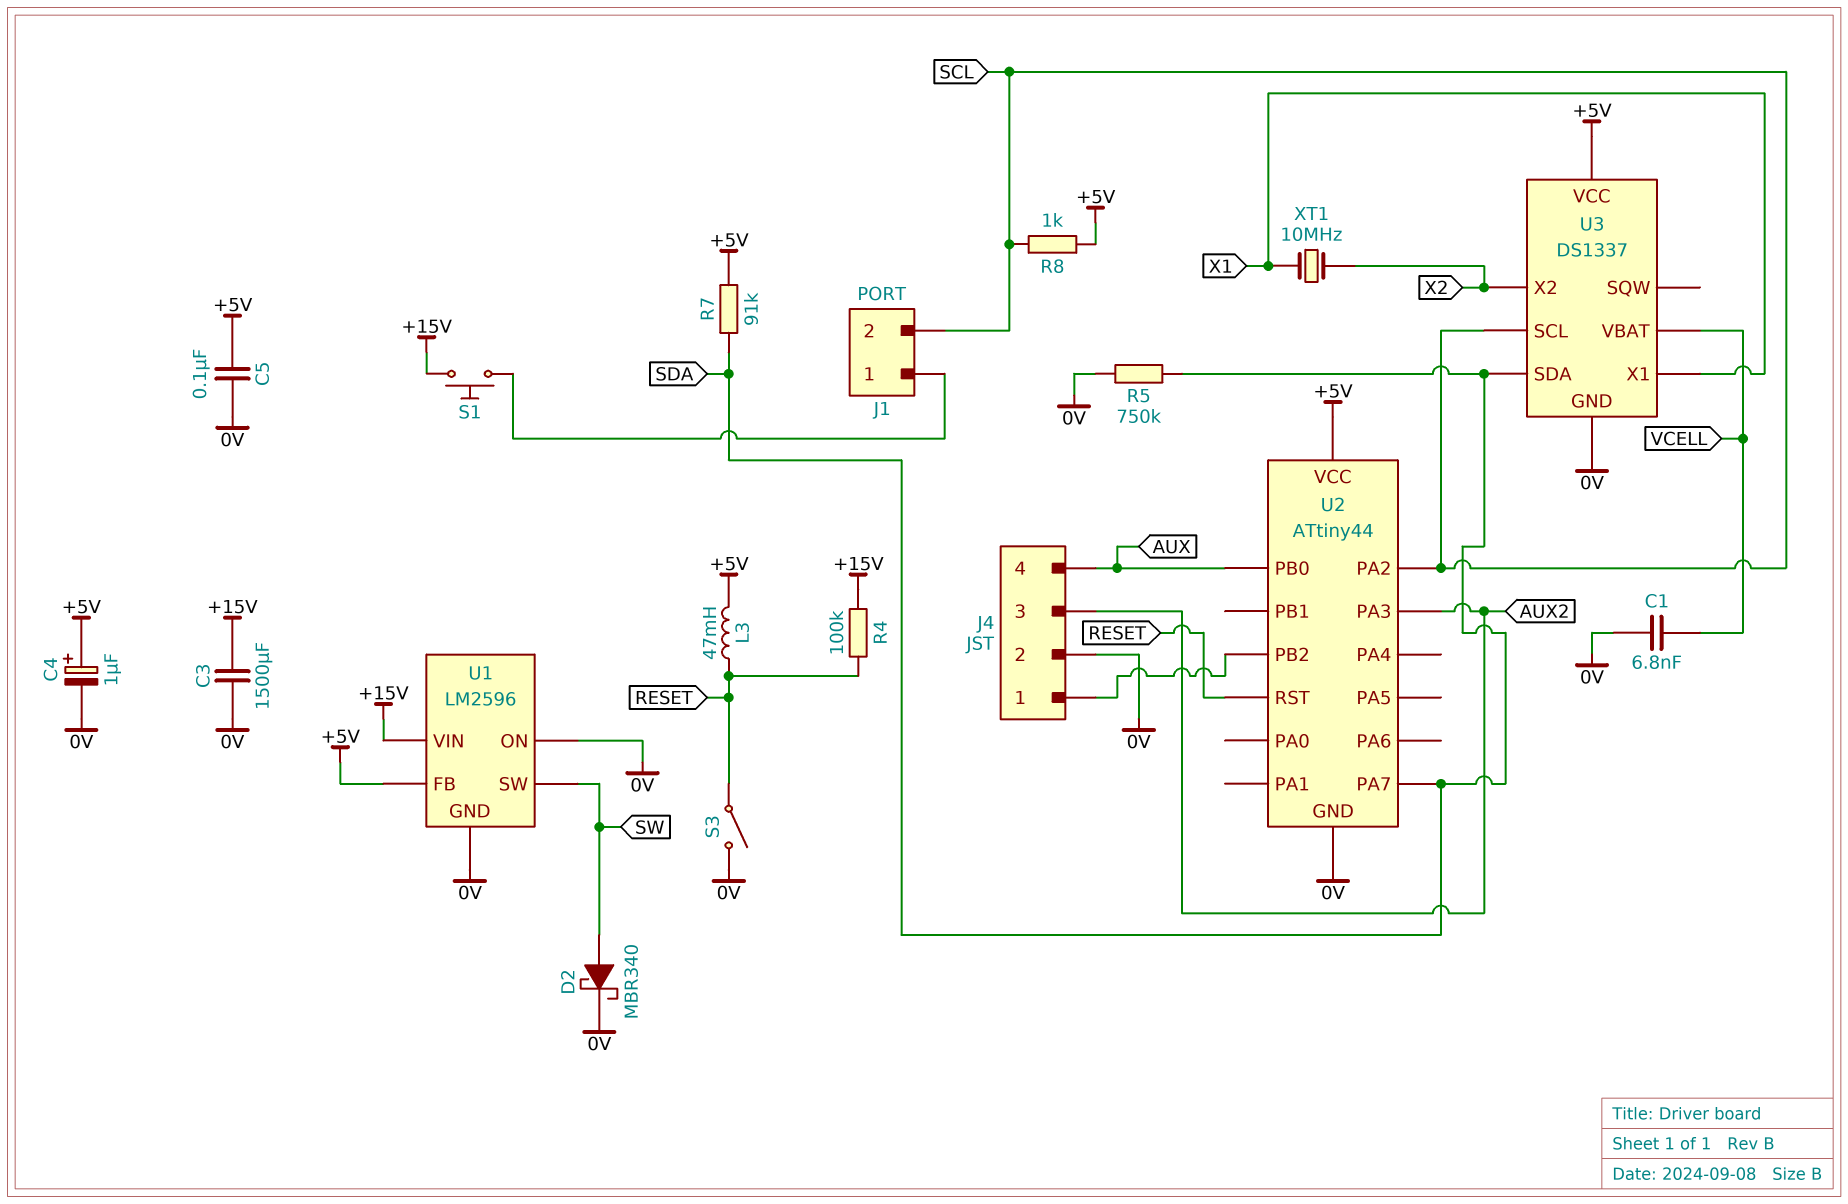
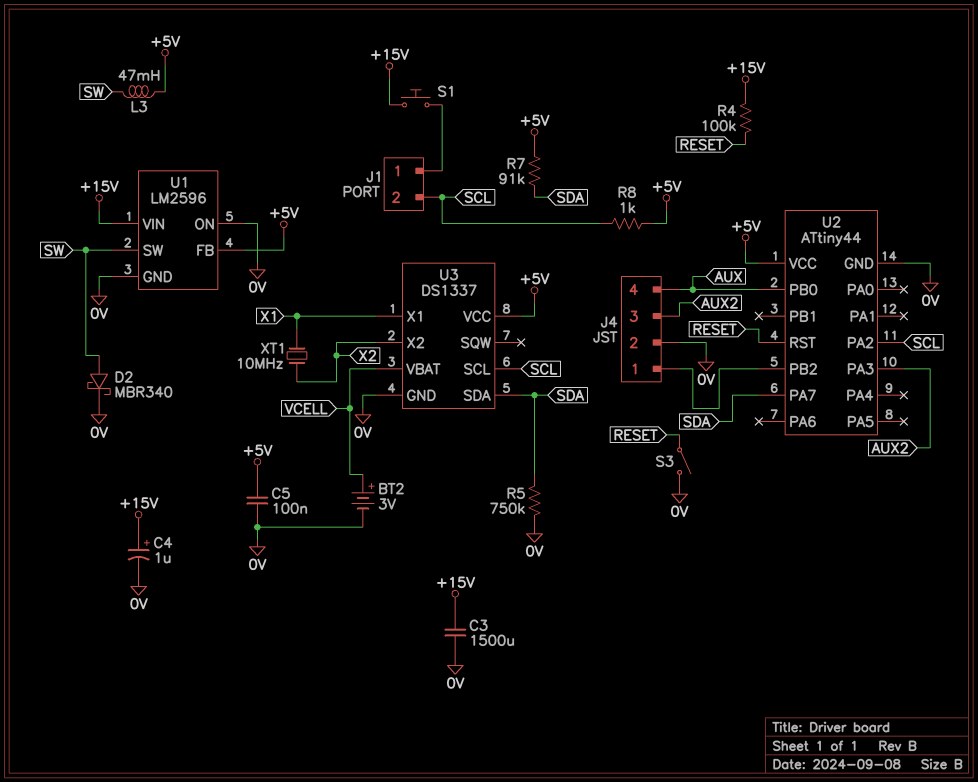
BT2: none -> 3V (plus VCELL, minus 0V)
C1: 6.8nF (0V, VCELL) -> none
C4: 1uF (plus +5V, minus 0V) -> 1uF (plus +15V, minus 0V)
L3: 47mH (+5V, RESET) -> 47mH (+5V, SW)

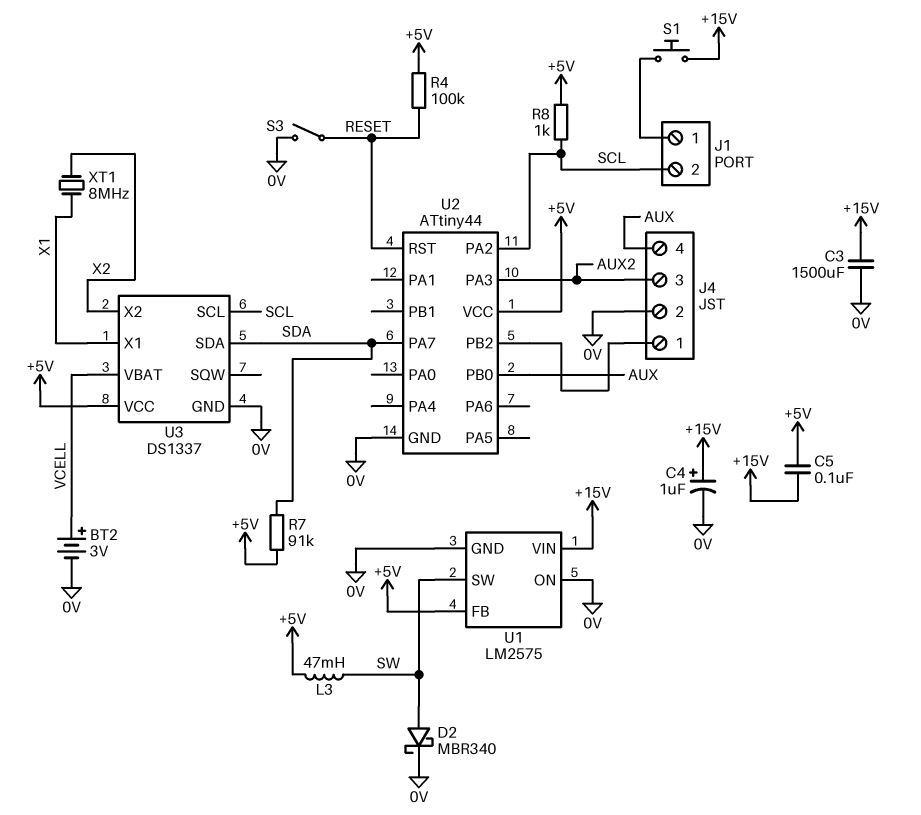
C5: 100nF (+5V, 0V) -> 100nF (+5V, +15V)
R4: 100k (+15V, RESET) -> 100k (+5V, RESET)
R5: 750k (0V, SDA) -> none
U1: LM2596 -> LM2575
XT1: 10MHz (X1, X2) -> 8MHz (X1, X2)

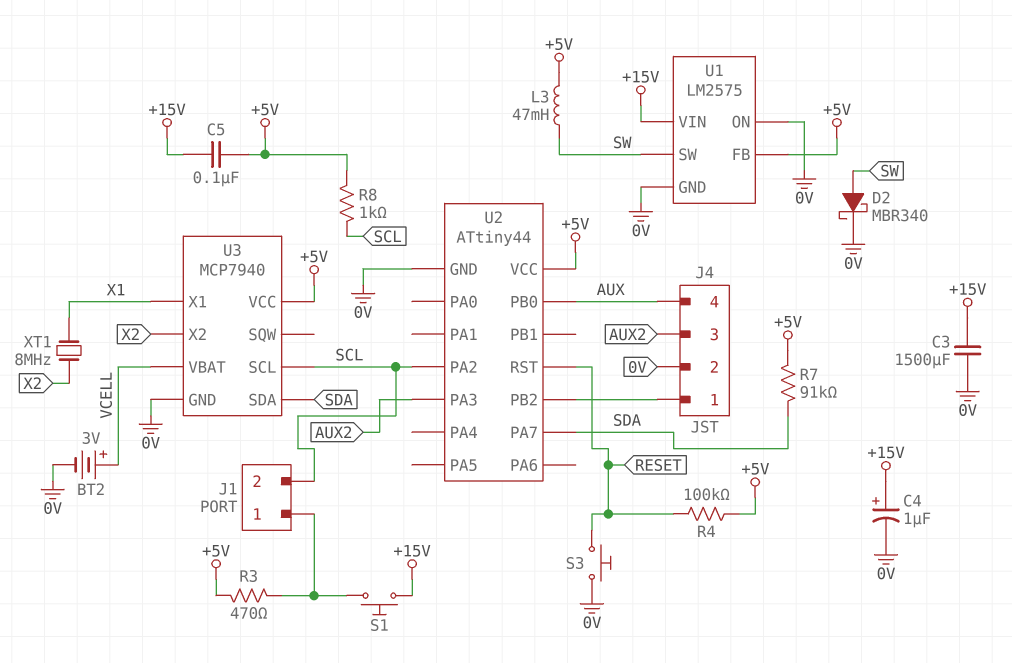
R3: none -> 470 (+5V, J1/1)
S3: switch (0V, RESET) -> button (0V, RESET)
U3: DS1337 -> MCP7940

